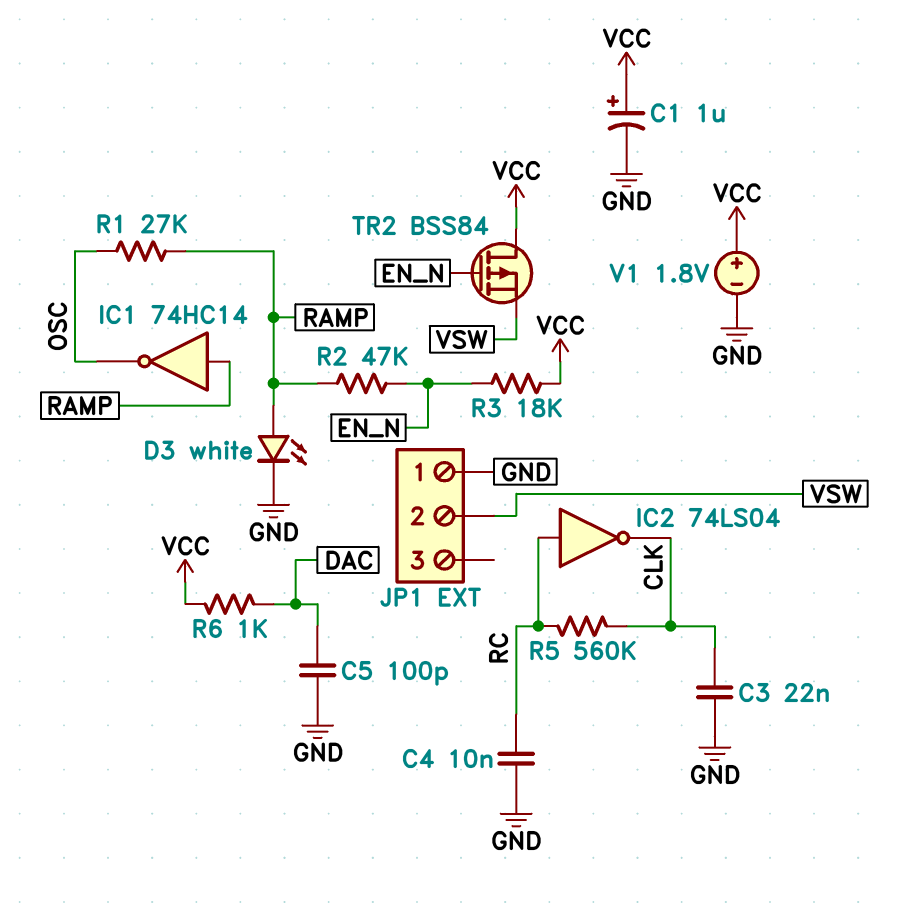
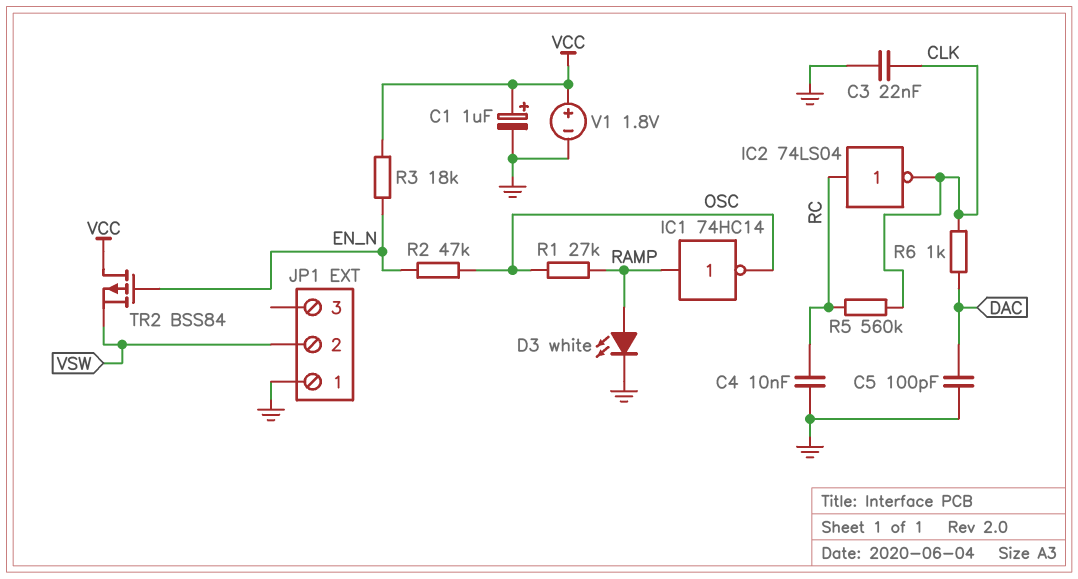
R2: 47k (EN_N, RAMP) -> 47k (EN_N, OSC)
R6: 1k (DAC, VCC) -> 1k (CLK, DAC)

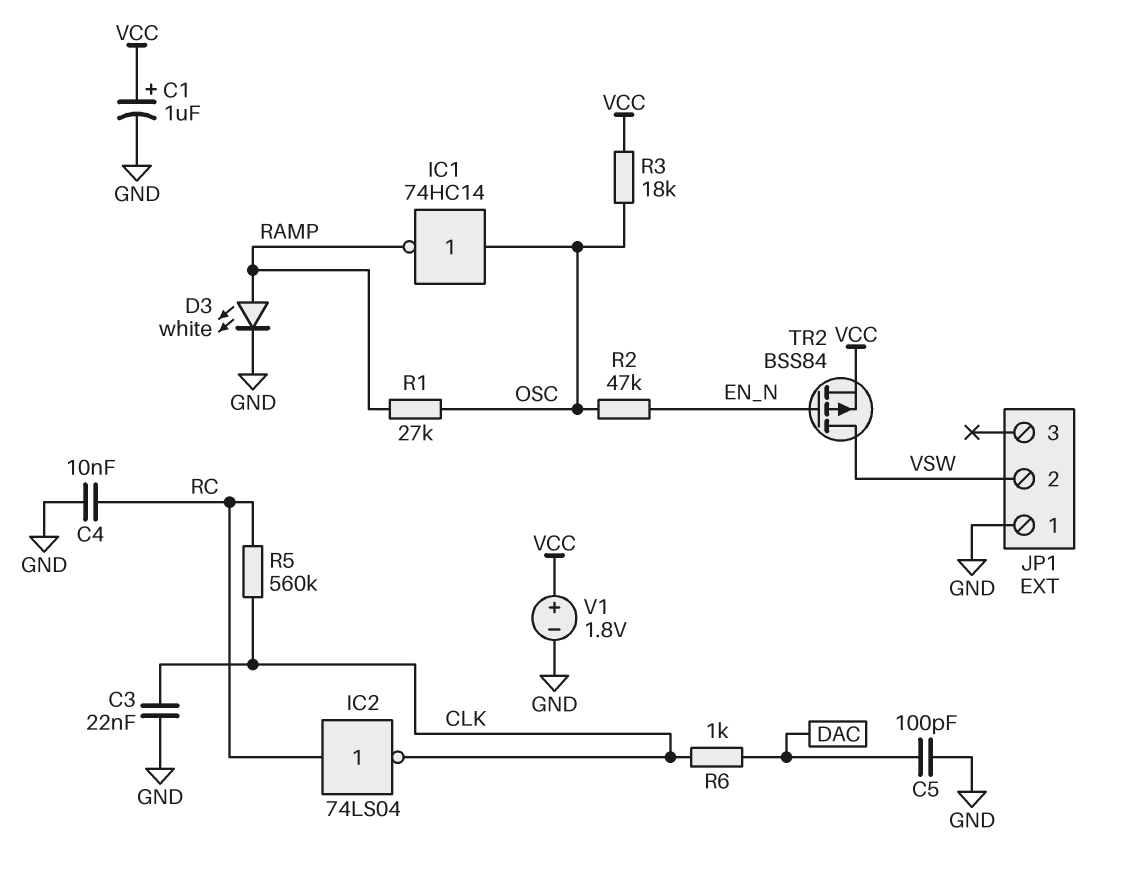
IC1: NOT 74HC14 (in RAMP, out OSC) -> NOT 74HC14 (in OSC, out RAMP)
R3: 18k (EN_N, VCC) -> 18k (OSC, VCC)
TR2: PMOS BSS84 (G EN_N, D VCC, S VSW) -> PMOS BSS84 (G EN_N, D VSW, S VCC)

